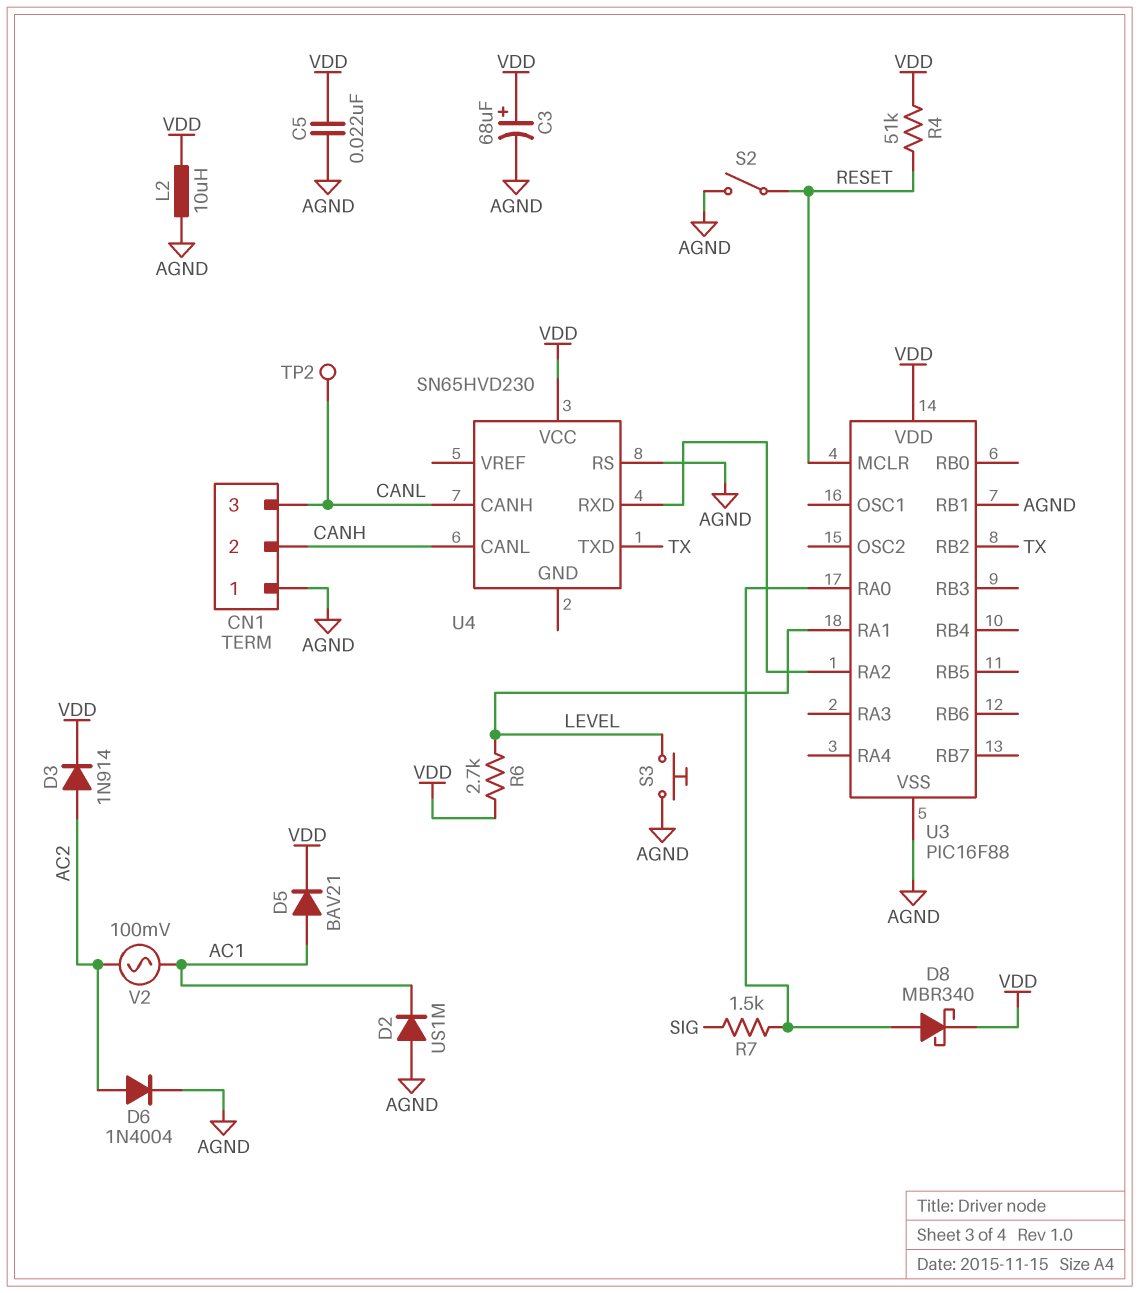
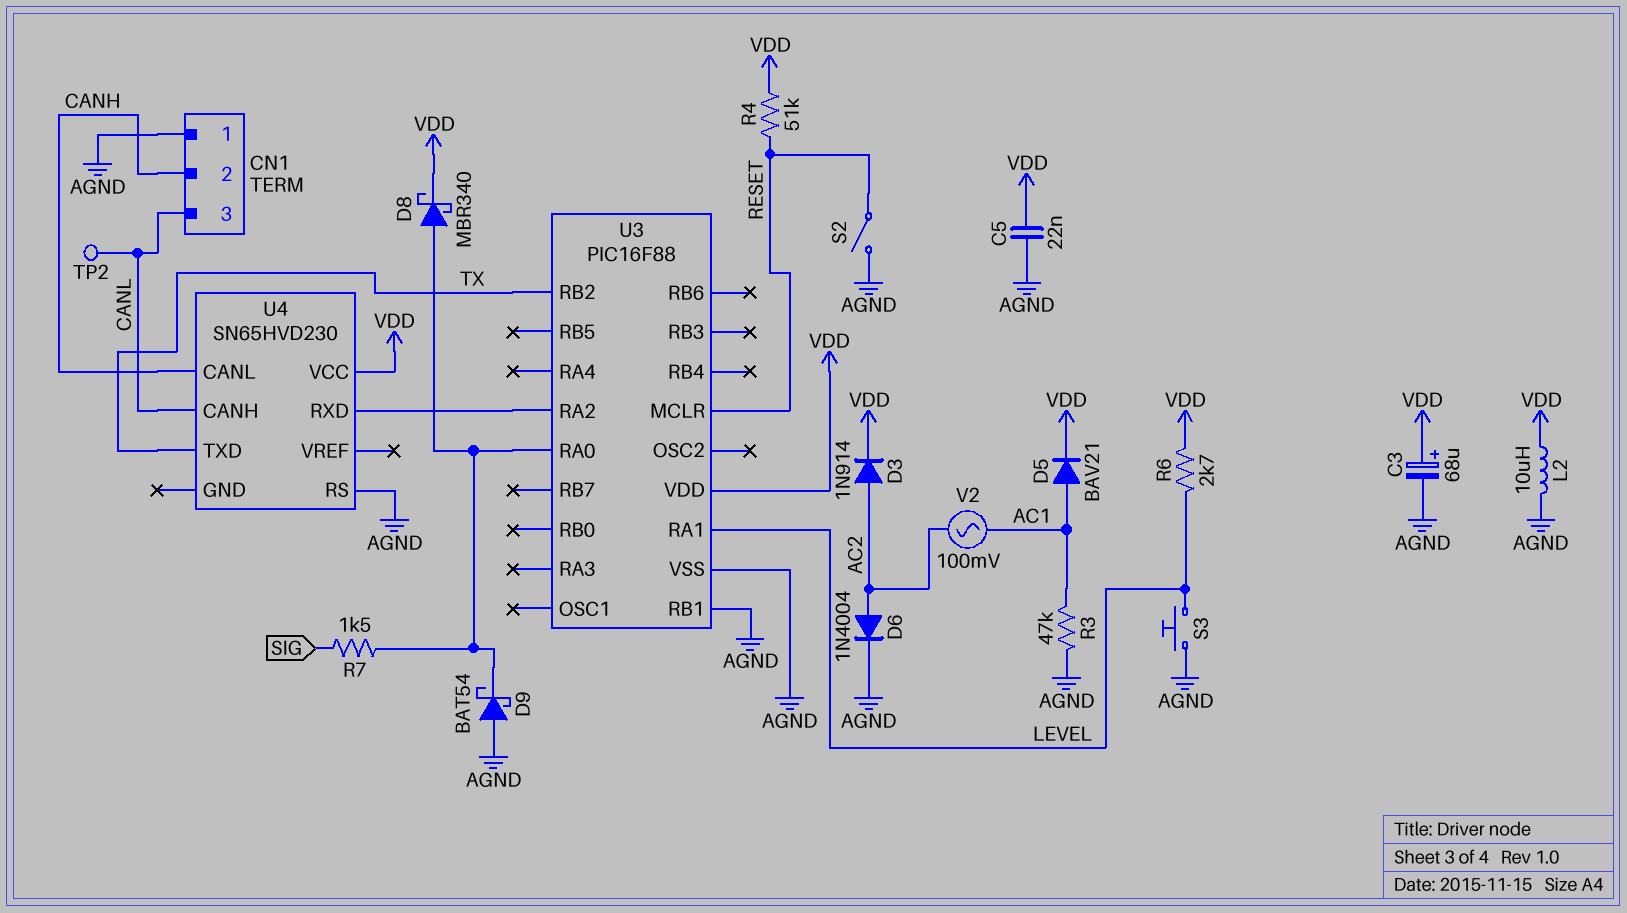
D2: diode US1M (A AGND, K AC1) -> none
D9: none -> schottky BAT54 (A AGND, K U3/RA0)
R3: none -> 47k (AC1, AGND)

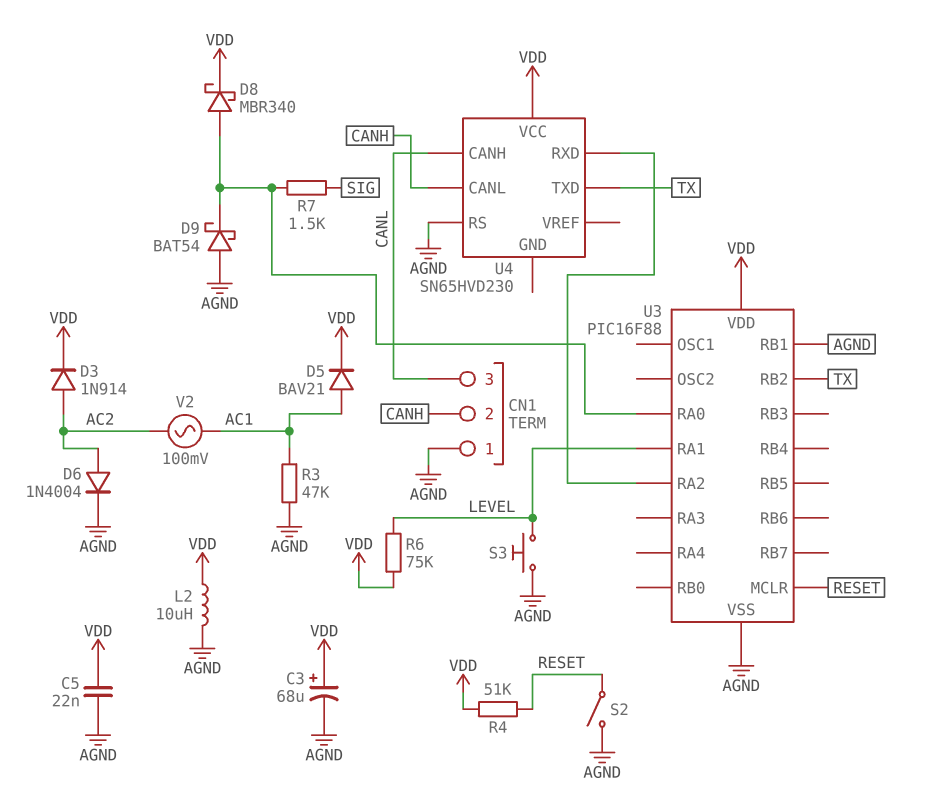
R6: 2.7k (LEVEL, VDD) -> 75k (LEVEL, VDD)
TP2: test point (CANL) -> none

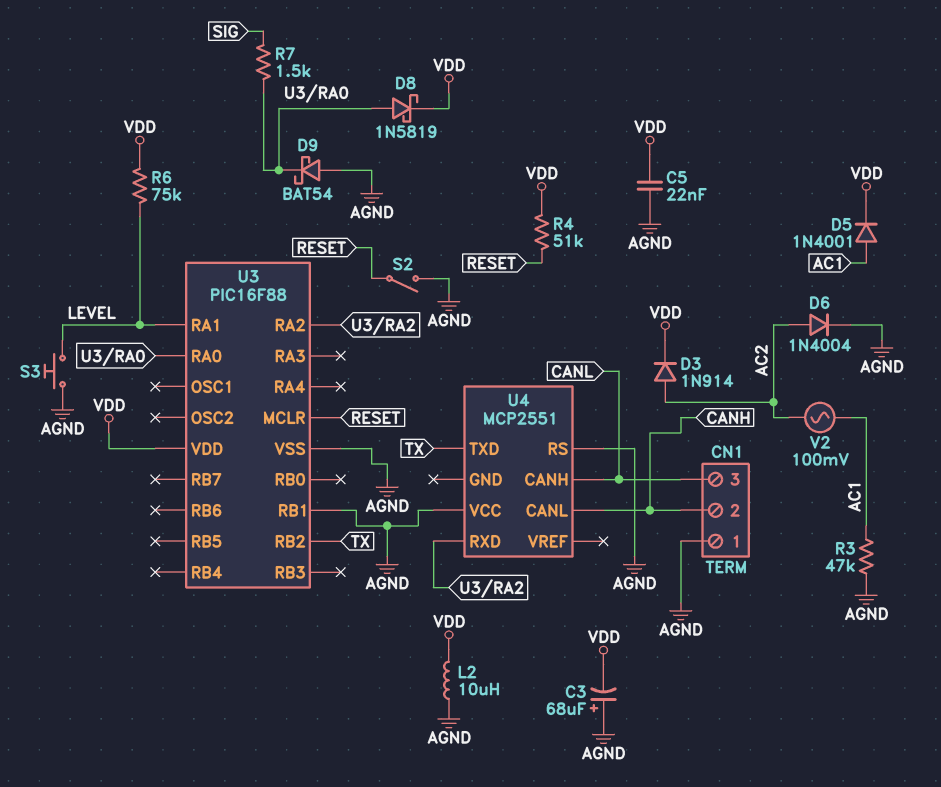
C3: 68uF (plus VDD, minus AGND) -> 68uF (plus AGND, minus VDD)
D5: diode BAV21 (A AC1, K VDD) -> diode 1N4001 (A AC1, K VDD)
D8: schottky MBR340 (A U3/RA0, K VDD) -> schottky 1N5819 (A U3/RA0, K VDD)
U4: SN65HVD230 -> MCP2551
U4 pin VCC: VDD -> AGND

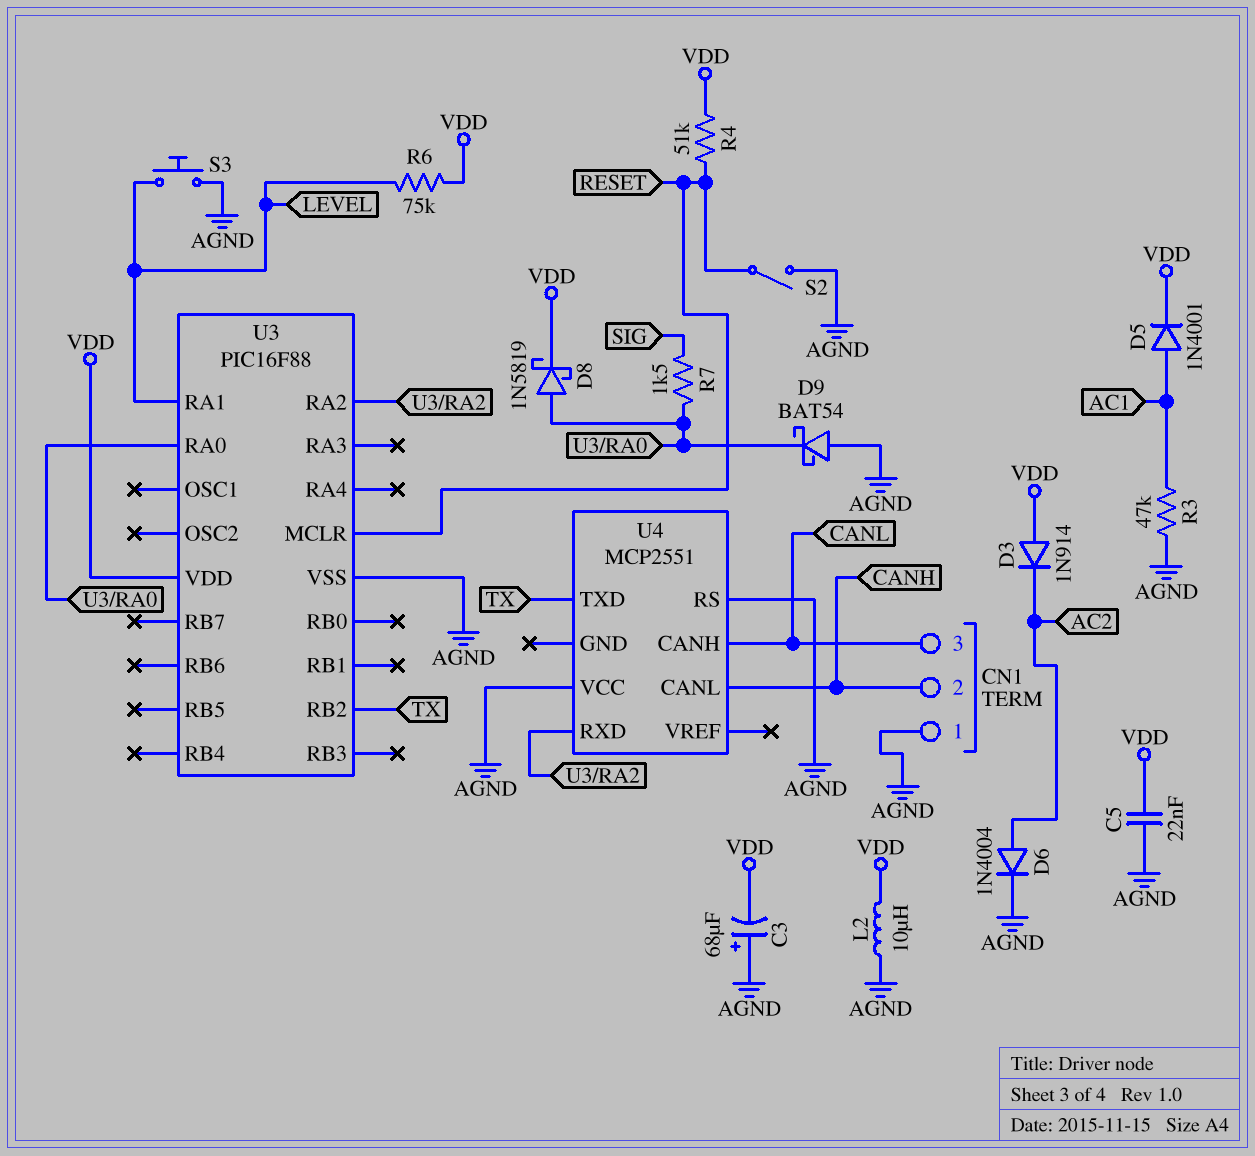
D3: diode 1N914 (A AC2, K VDD) -> diode 1N914 (A VDD, K AC2)
U3 pin RB1: AGND -> none
V2: AC 100mV (AC1, AC2) -> none

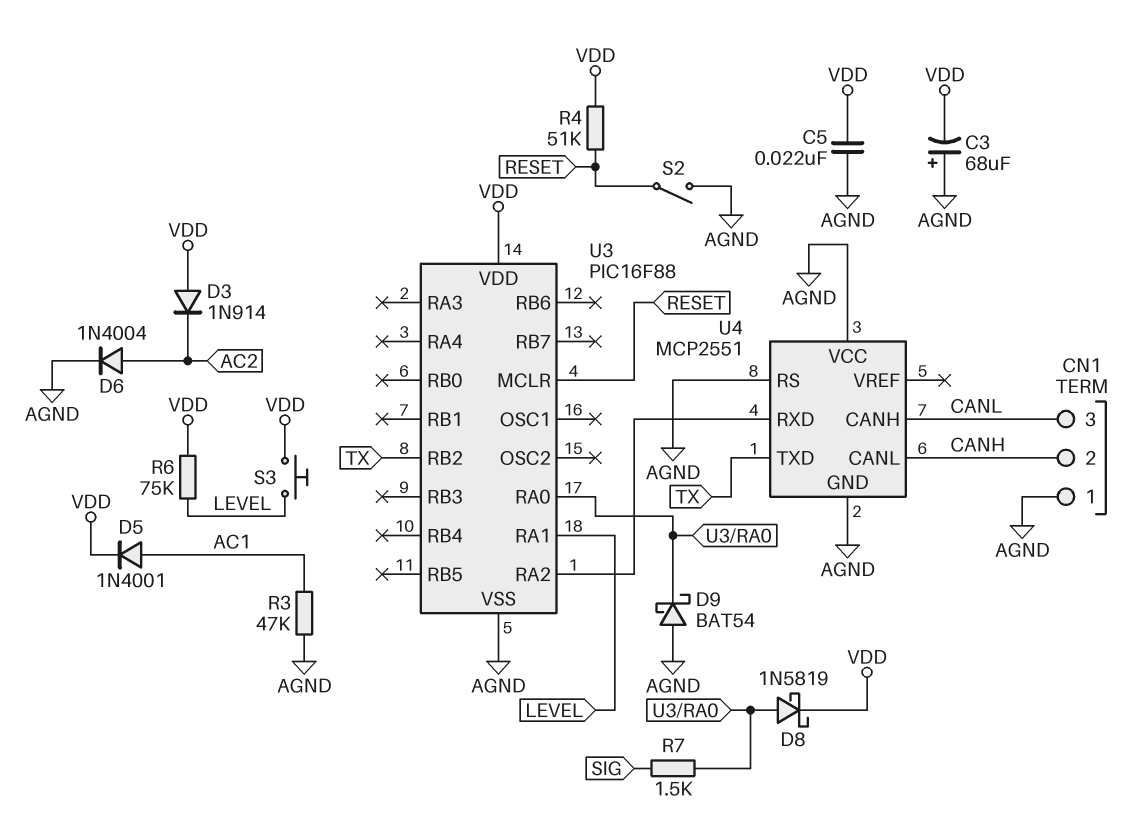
L2: 10uH (AGND, VDD) -> none
S3: button (AGND, LEVEL) -> button (LEVEL, VDD)
U4 pin GND: none -> AGND

